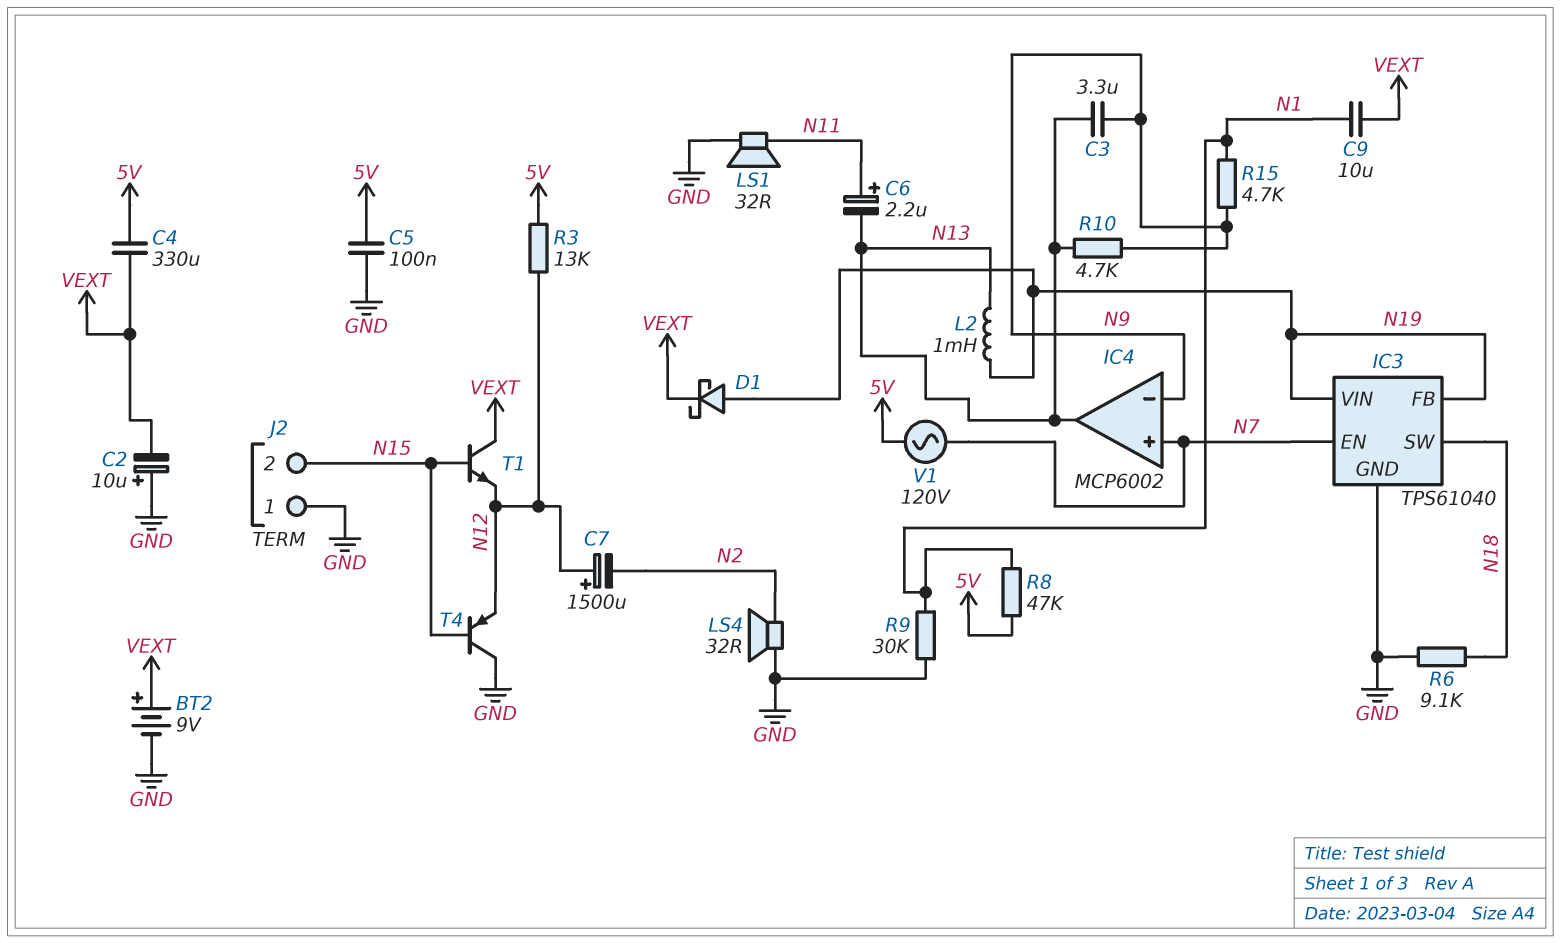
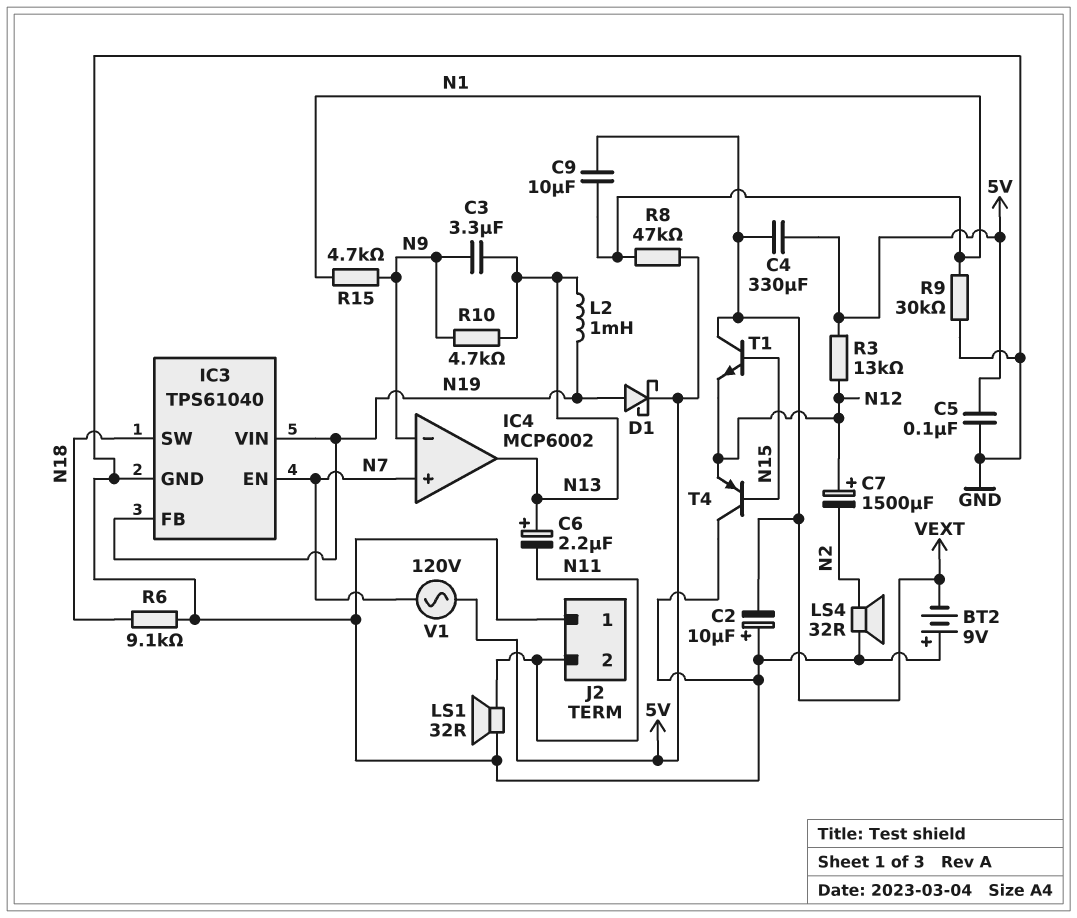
BT2: 9V (plus VEXT, minus GND) -> 9V (plus GND, minus VEXT)
C6: 2.2uF (plus N11, minus N13) -> 2.2uF (plus N13, minus N11)
D1: schottky (A N19, K VEXT) -> schottky (A N19, K 5V)
J2 pin 2: N15 -> N11

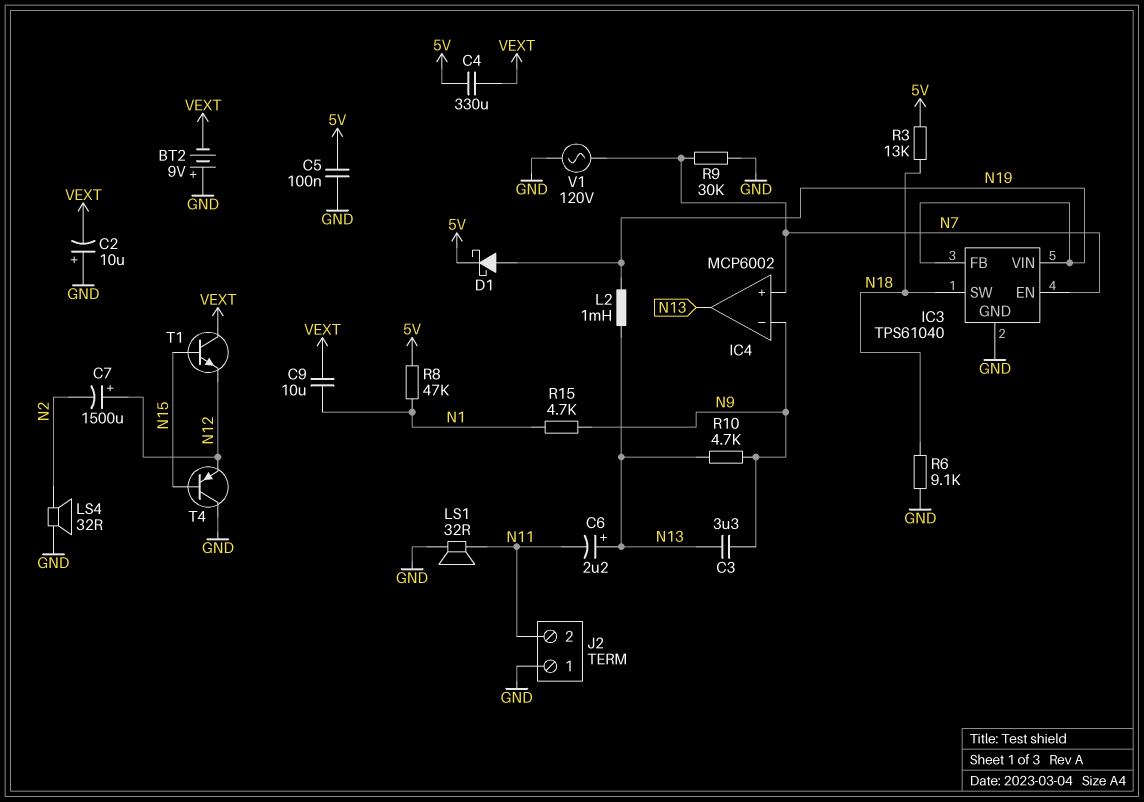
R3: 13k (5V, N12) -> 13k (5V, N18)
R9: 30k (GND, N1) -> 30k (GND, N7)
V1: AC 120V (5V, N7) -> AC 120V (GND, N7)

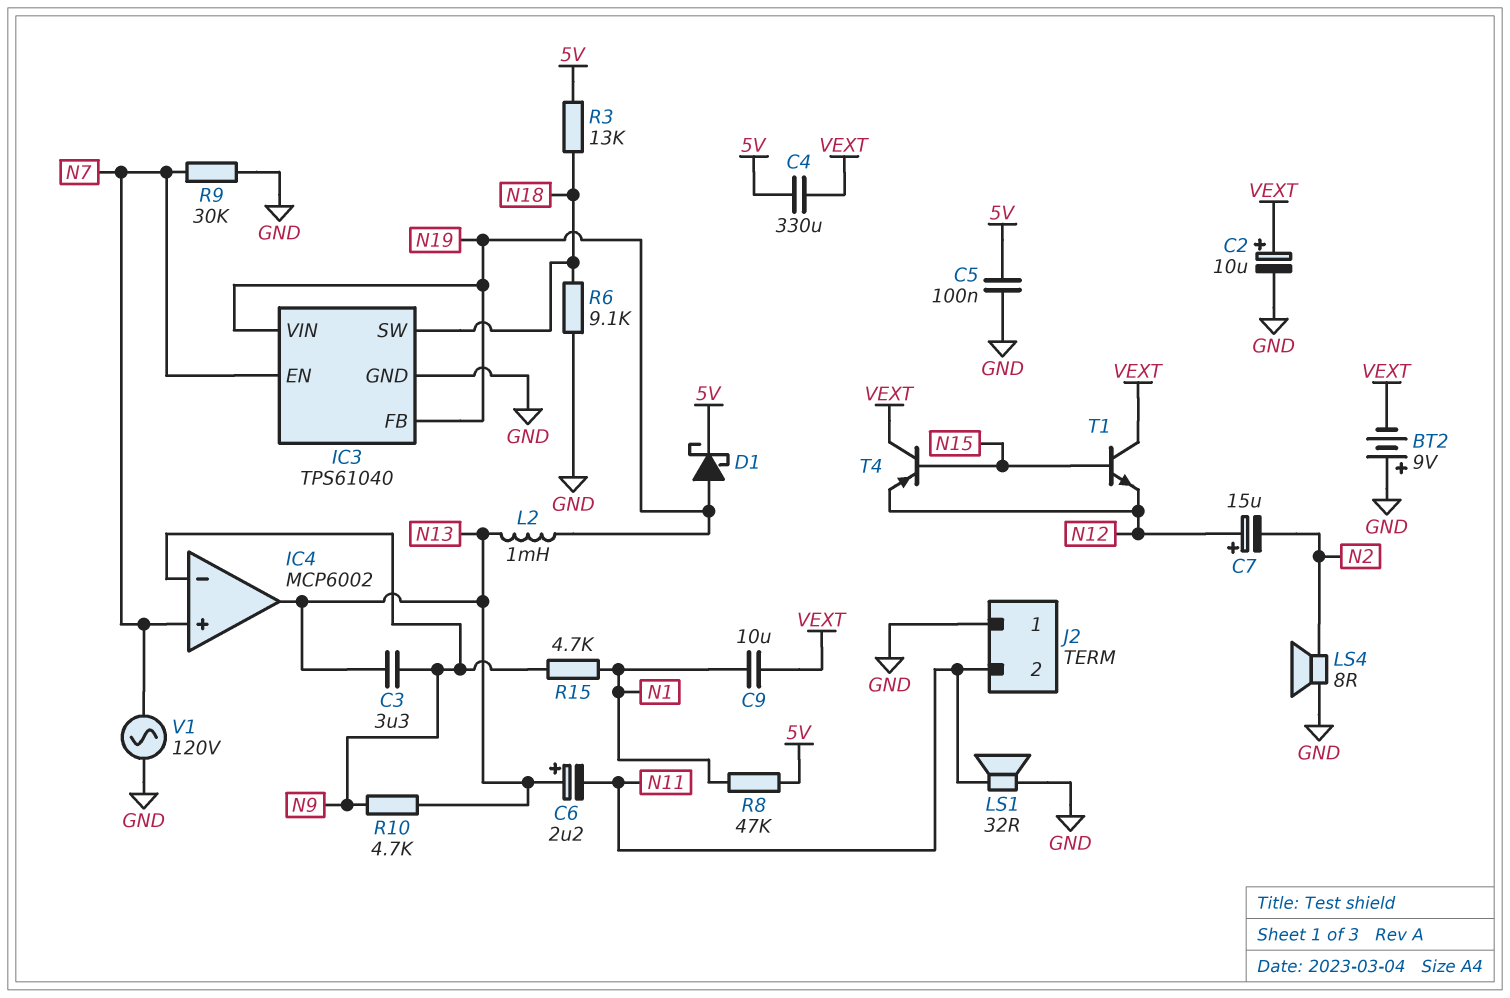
C2: 10uF (plus GND, minus VEXT) -> 10uF (plus VEXT, minus GND)
C7: 1500uF (plus N12, minus N2) -> 15uF (plus N12, minus N2)
LS4: speaker 32R (GND, N2) -> speaker 8R (GND, N2)
T4: PNP (B N15, C GND, E N12) -> PNP (B N15, C VEXT, E N12)

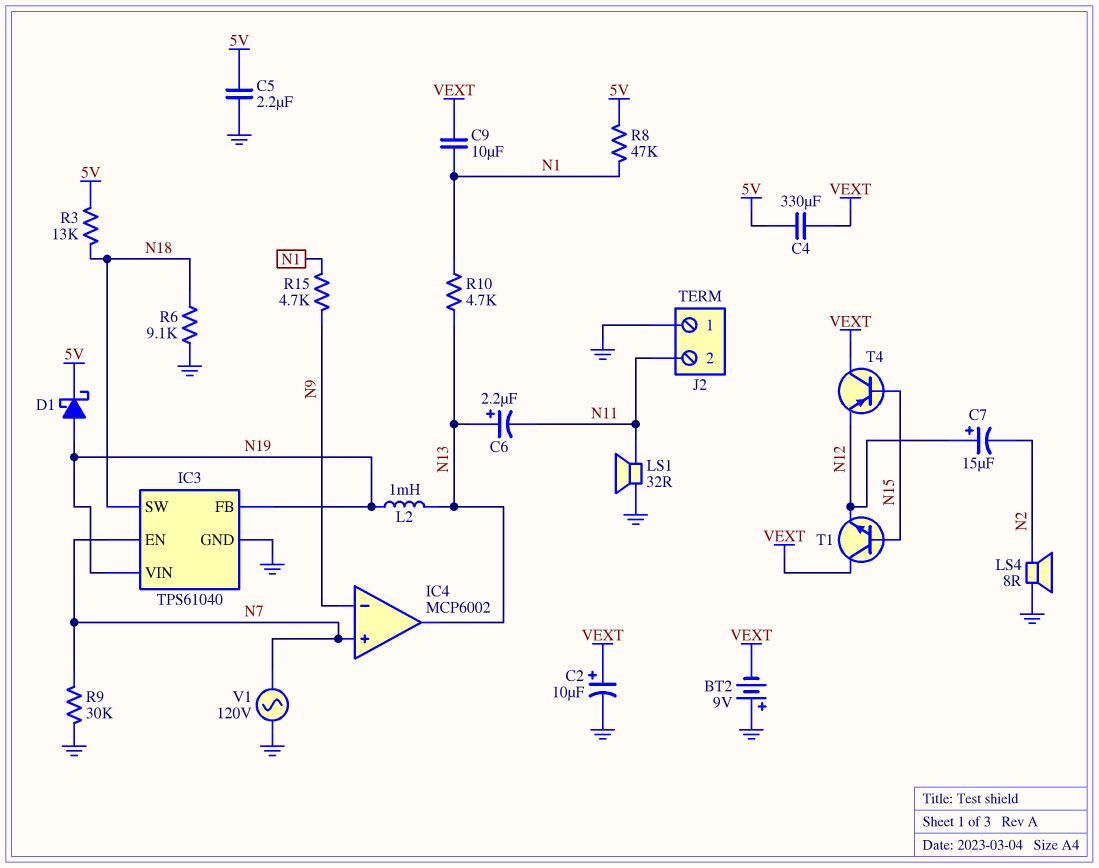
C3: 3.3uF (N9, N13) -> none
C5: 100nF (5V, GND) -> 2.2uF (5V, GND)
R10: 4.7k (N9, N13) -> 4.7k (N1, N13)

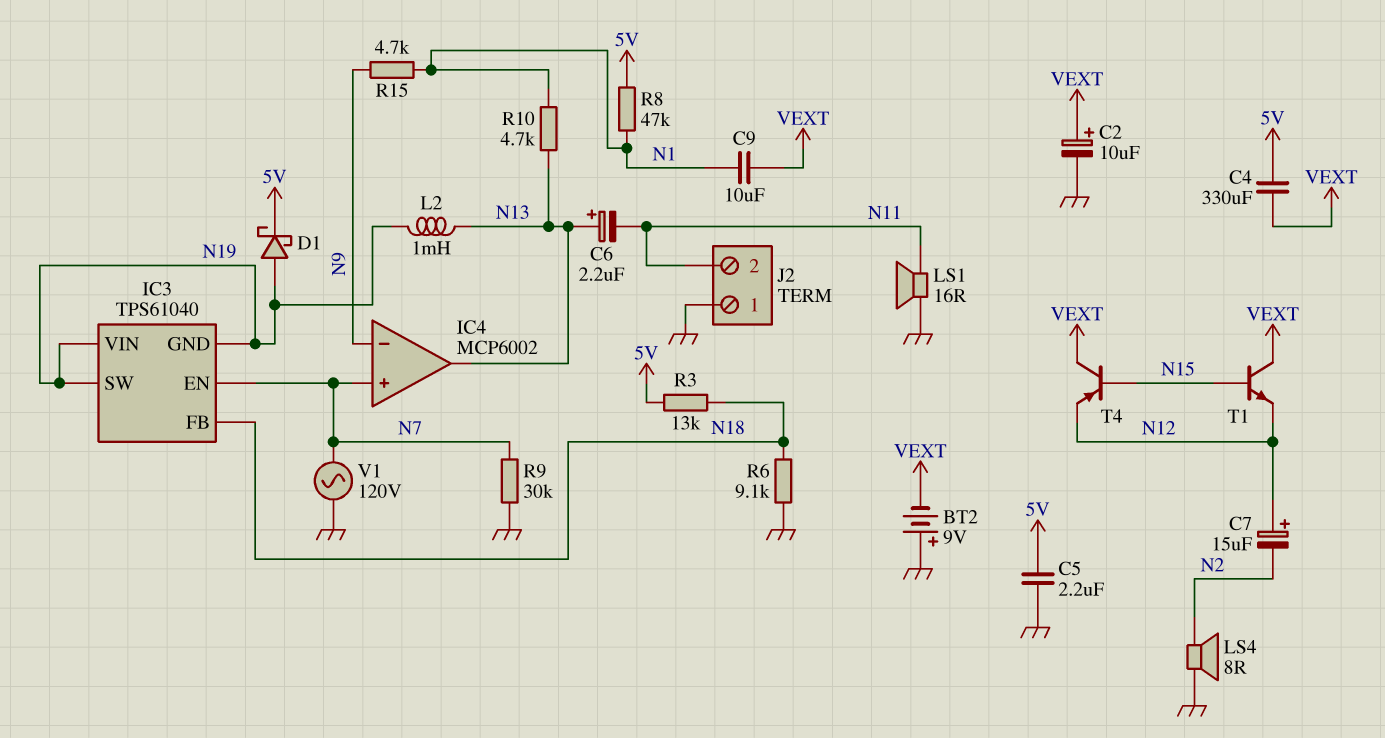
IC3 pin FB: N19 -> N18
IC3 pin GND: GND -> N19
IC3 pin SW: N18 -> N19
LS1: speaker 32R (GND, N11) -> speaker 16R (GND, N11)

